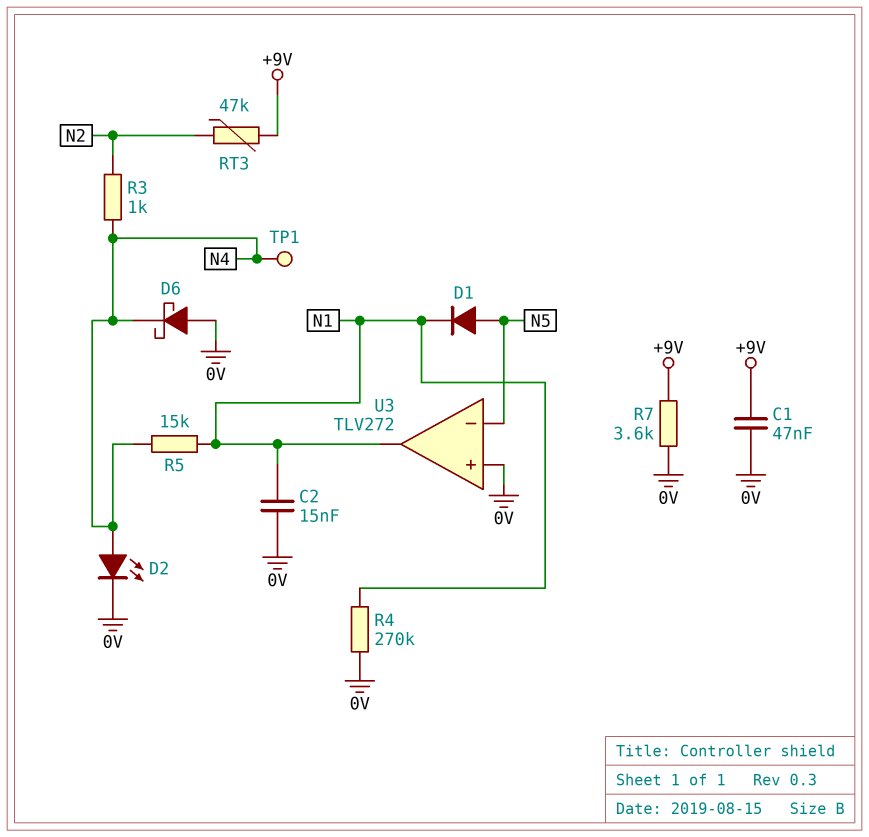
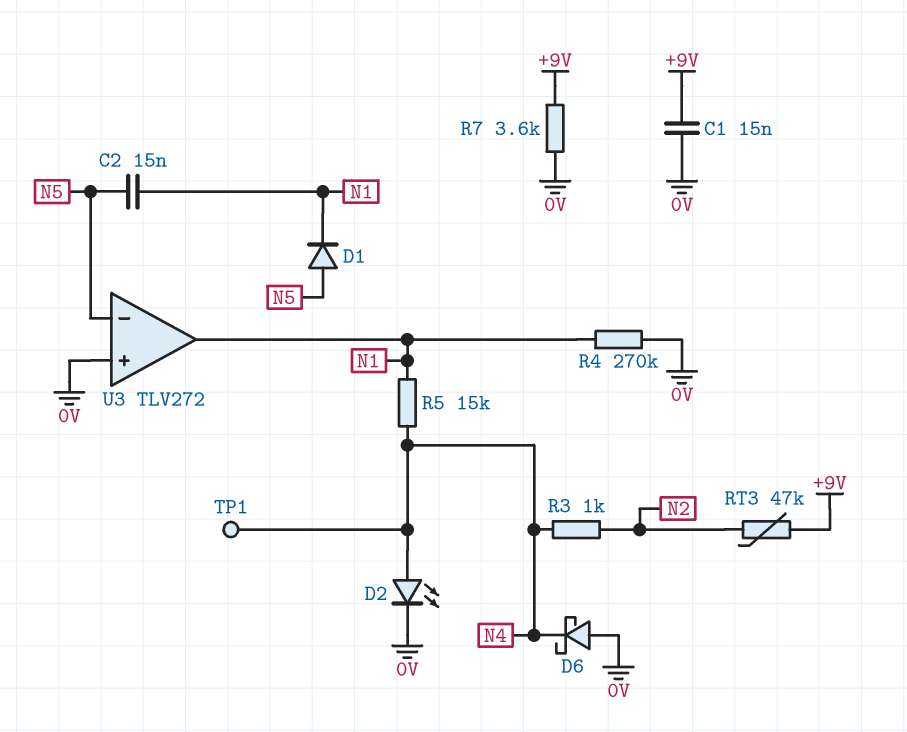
C1: 47nF (+9V, 0V) -> 15nF (+9V, 0V)
C2: 15nF (0V, N1) -> 15nF (N1, N5)

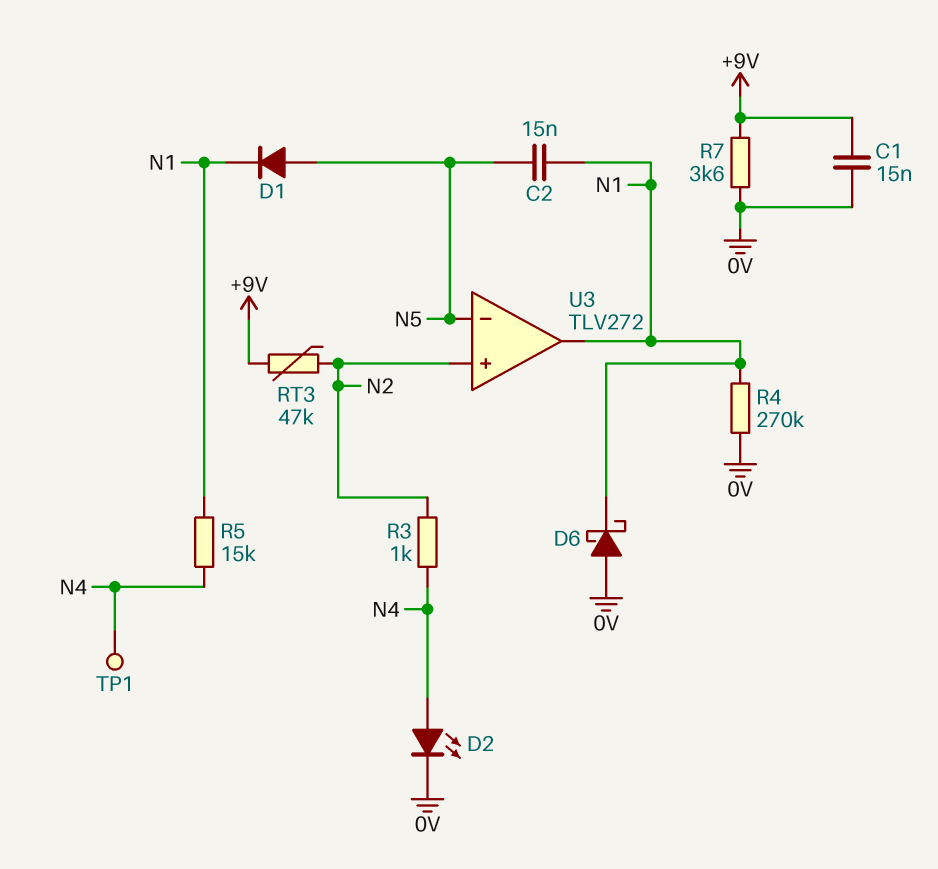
D6: schottky (A 0V, K N4) -> schottky (A 0V, K N1)
U3 pin in+: 0V -> N2

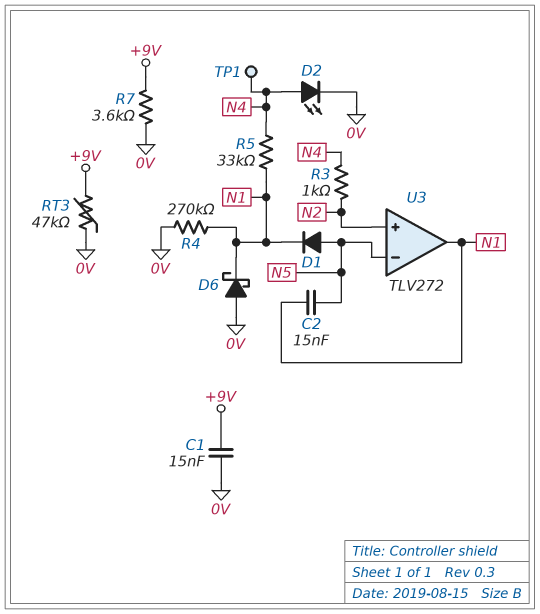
R5: 15k (N1, N4) -> 33k (N1, N4)
RT3: 47k (+9V, N2) -> 47k (+9V, 0V)

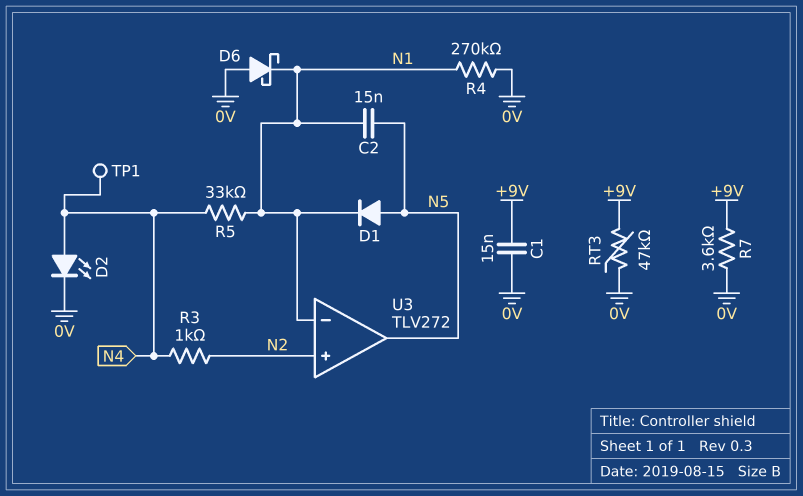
U3 pin in-: N5 -> N1
U3 pin out: N1 -> N5

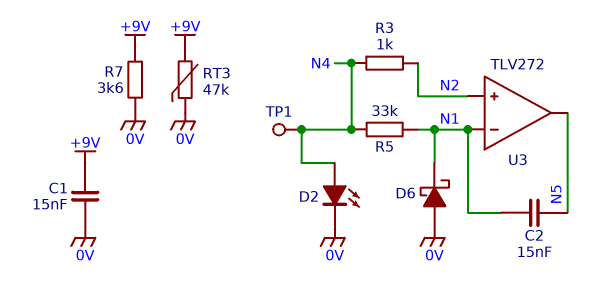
D1: diode (A N5, K N1) -> none
R4: 270k (0V, N1) -> none

